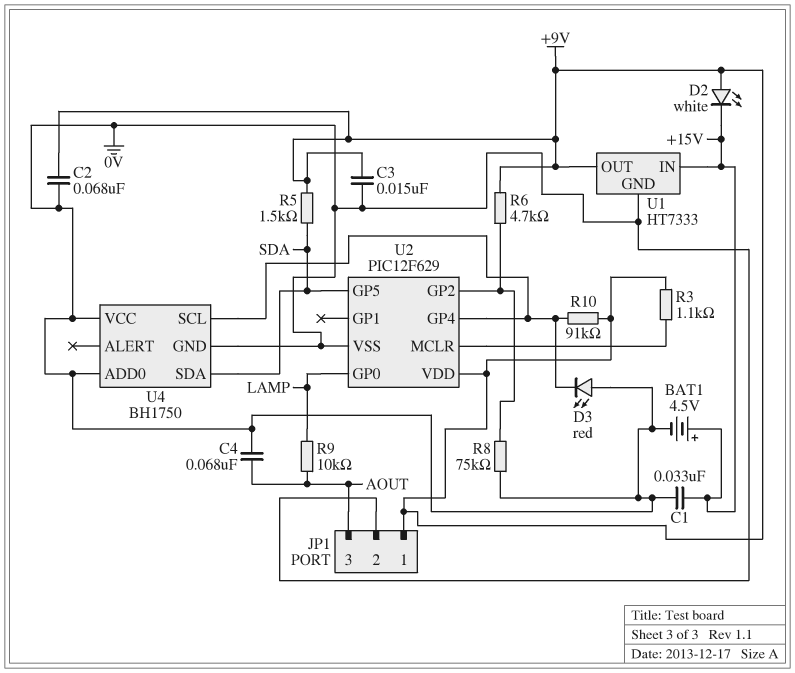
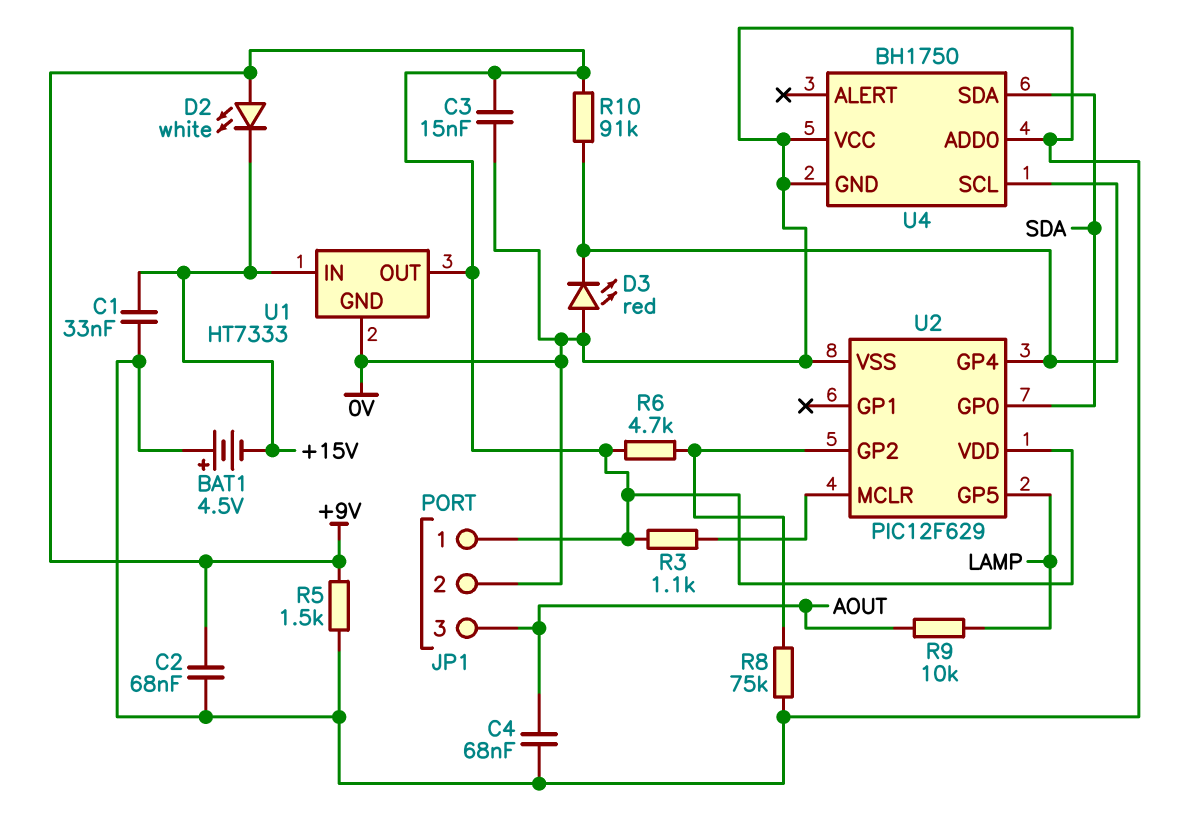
BAT1: 4.5V (plus +15V, minus 0V) -> 4.5V (plus 0V, minus +15V)
R5: 1.5k (+9V, SDA) -> 1.5k (+9V, 0V)
U2 pin GP0: LAMP -> SDA
U2 pin GP5: SDA -> LAMP

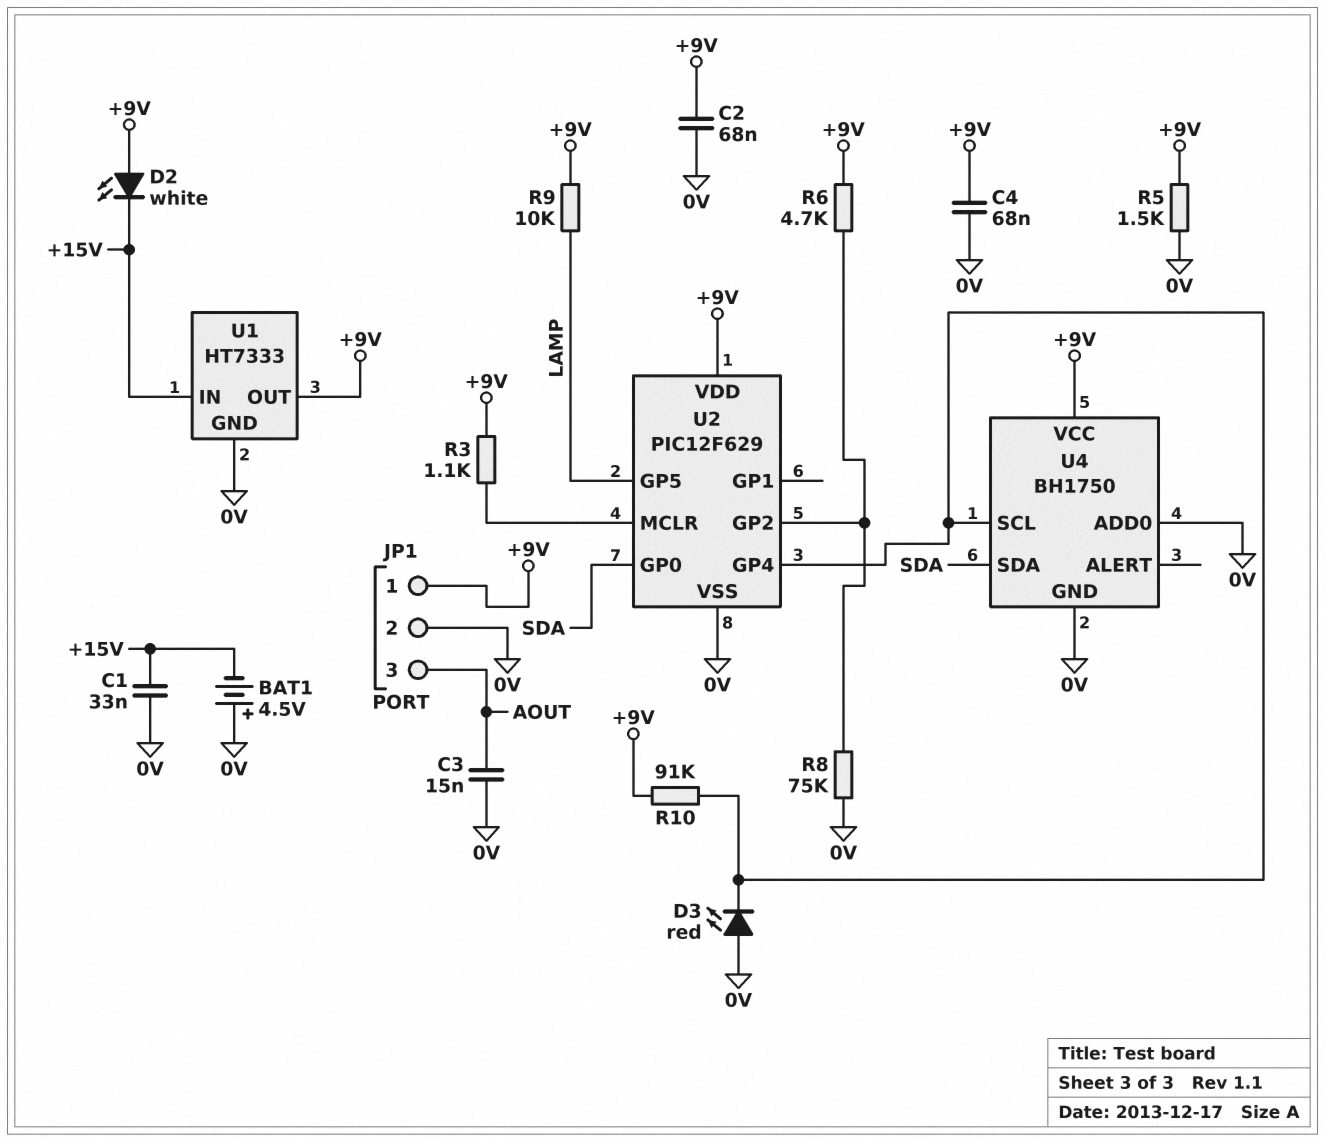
C3: 15nF (+9V, 0V) -> 15nF (0V, AOUT)
C4: 68nF (0V, AOUT) -> 68nF (+9V, 0V)
R9: 10k (AOUT, LAMP) -> 10k (+9V, LAMP)
U4 pin VCC: 0V -> +9V

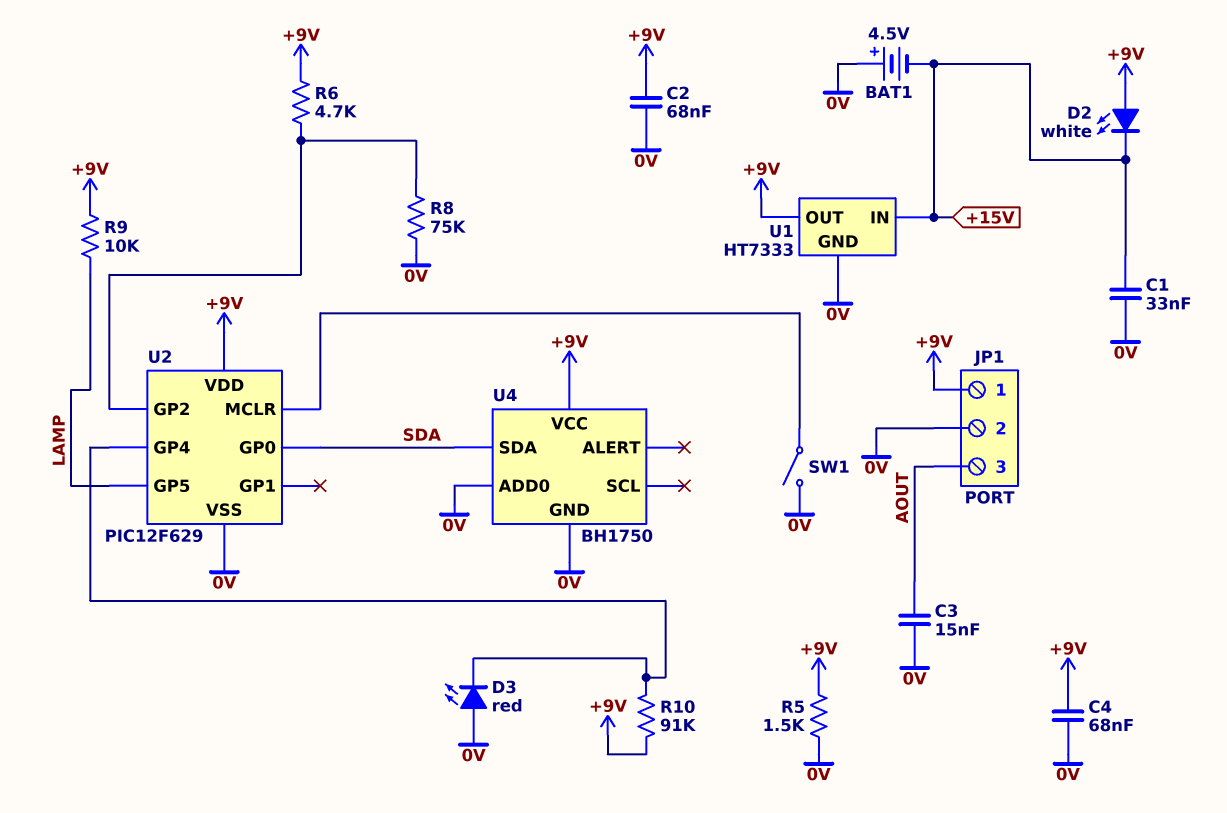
R3: 1.1k (+9V, U2/MCLR) -> none
SW1: none -> switch (0V, U2/MCLR)
U4 pin SCL: U2/GP4 -> none

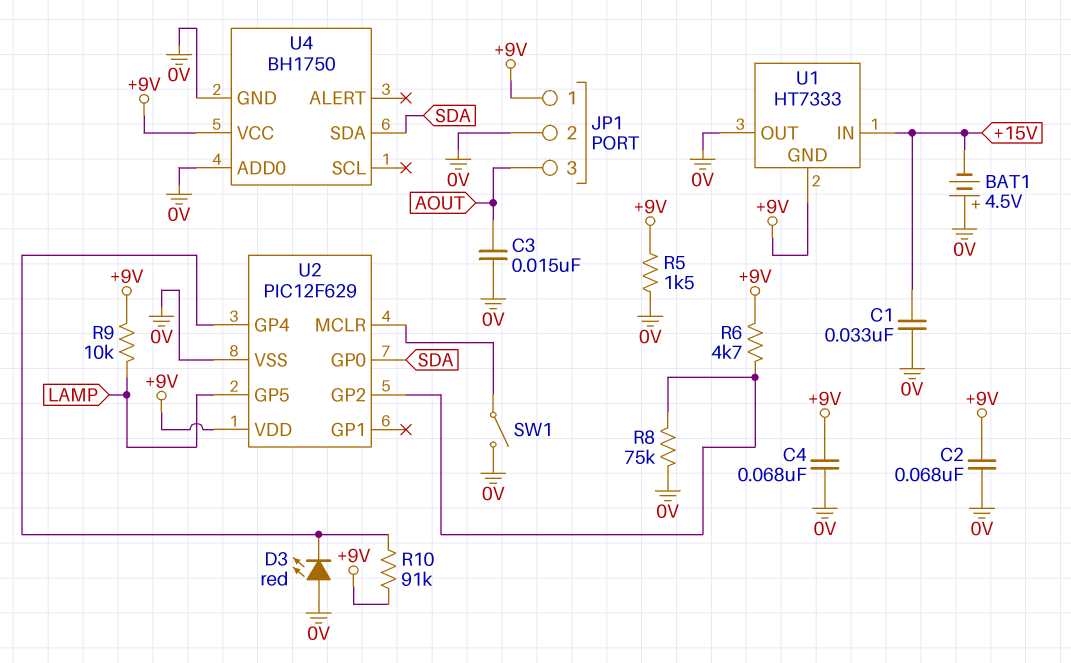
D2: LED white (A +9V, K +15V) -> none
U1 pin GND: 0V -> +9V
U1 pin OUT: +9V -> 0V

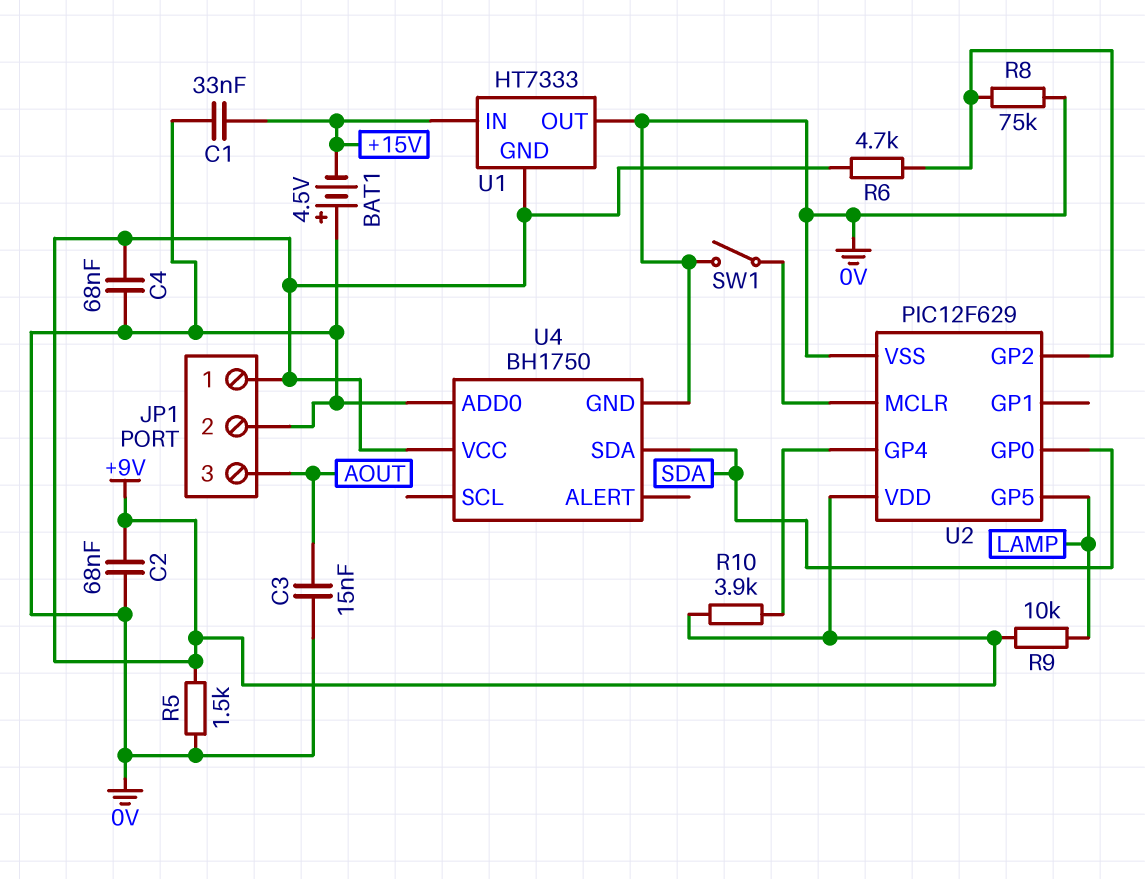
D3: LED red (A 0V, K U2/GP4) -> none
R10: 91k (+9V, U2/GP4) -> 3.9k (+9V, U2/GP4)

